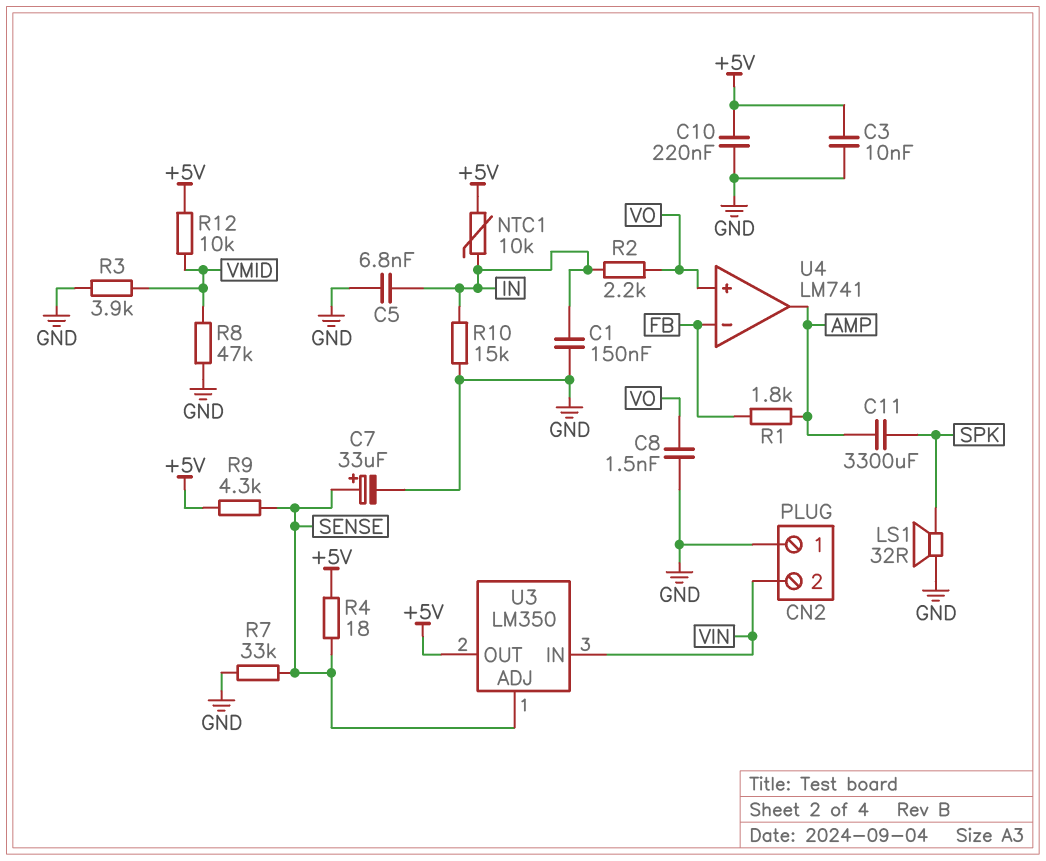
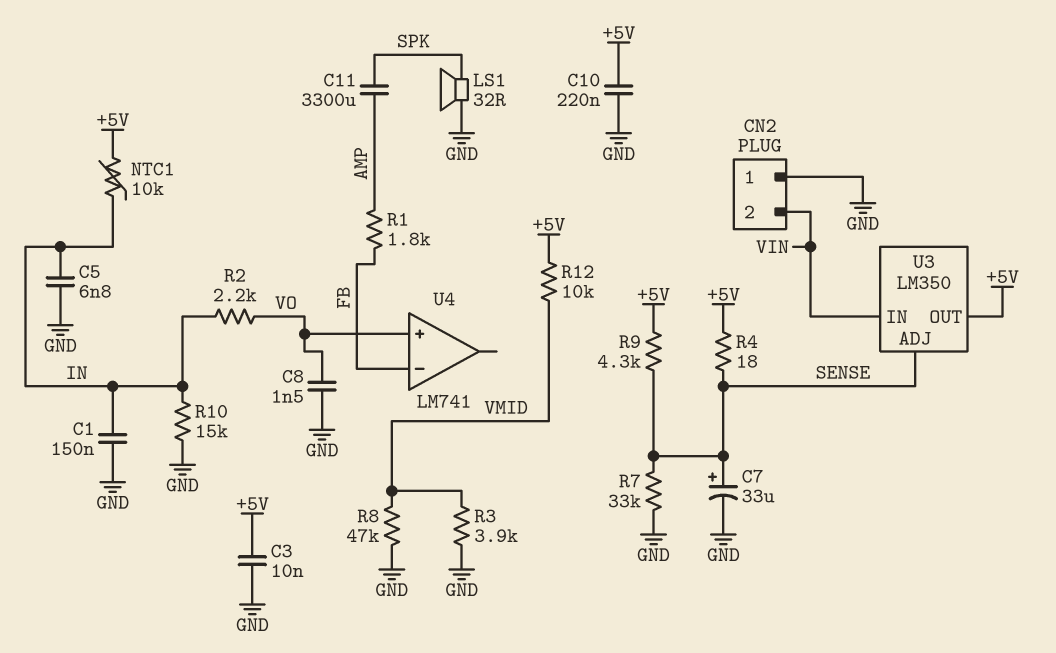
U4 pin out: AMP -> none

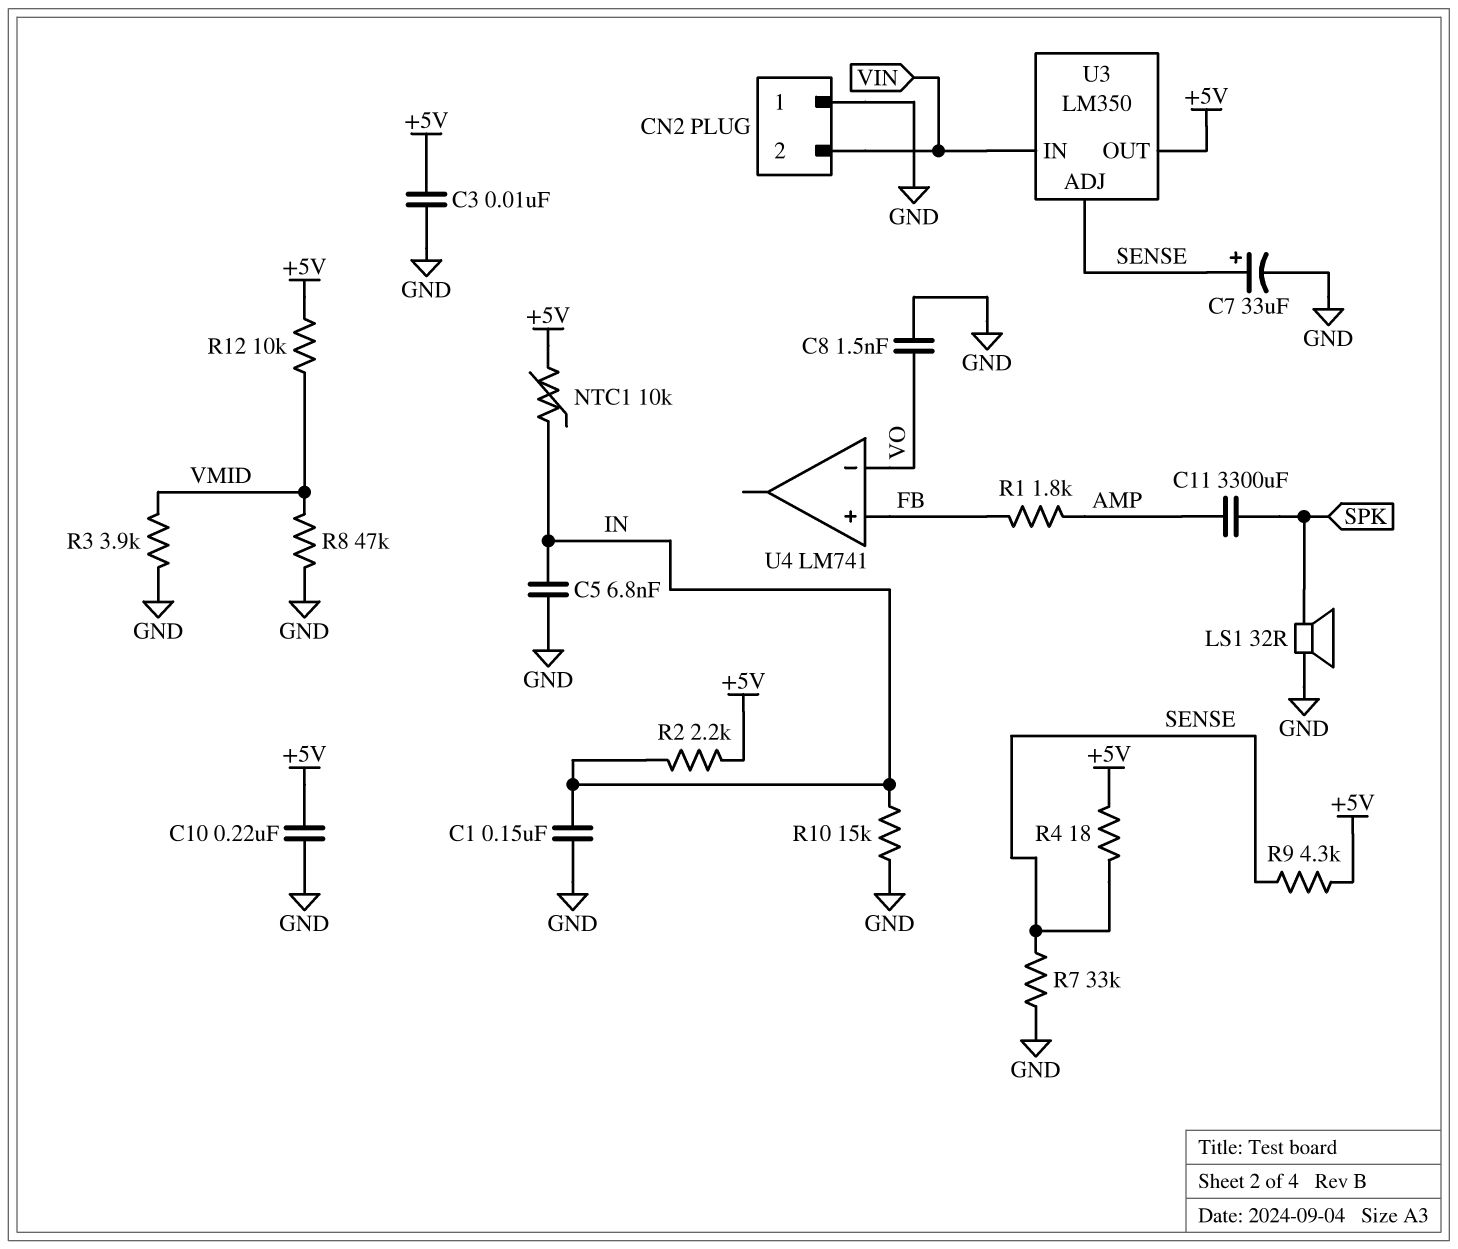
R2: 2.2k (IN, VO) -> 2.2k (+5V, IN)
U4 pin in+: VO -> FB
U4 pin in-: FB -> VO

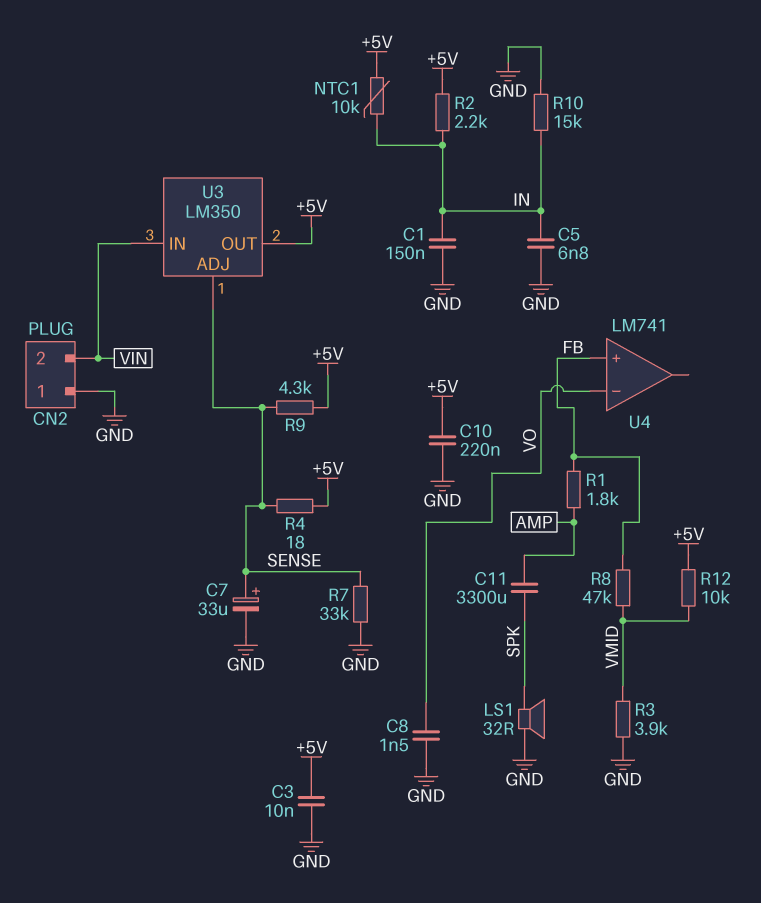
R8: 47k (GND, VMID) -> 47k (FB, VMID)

